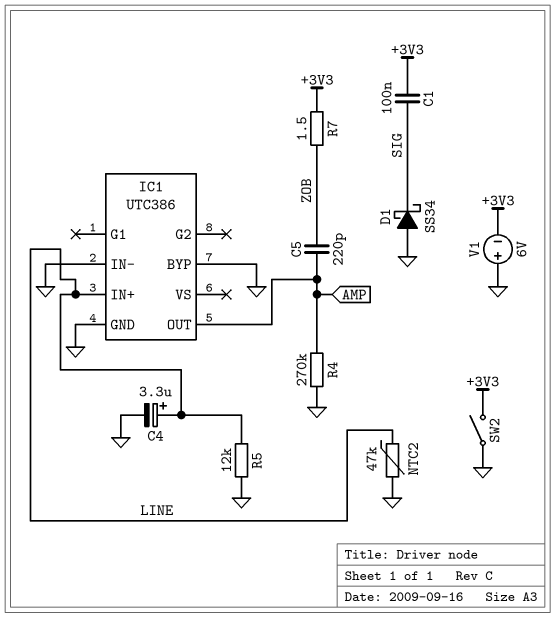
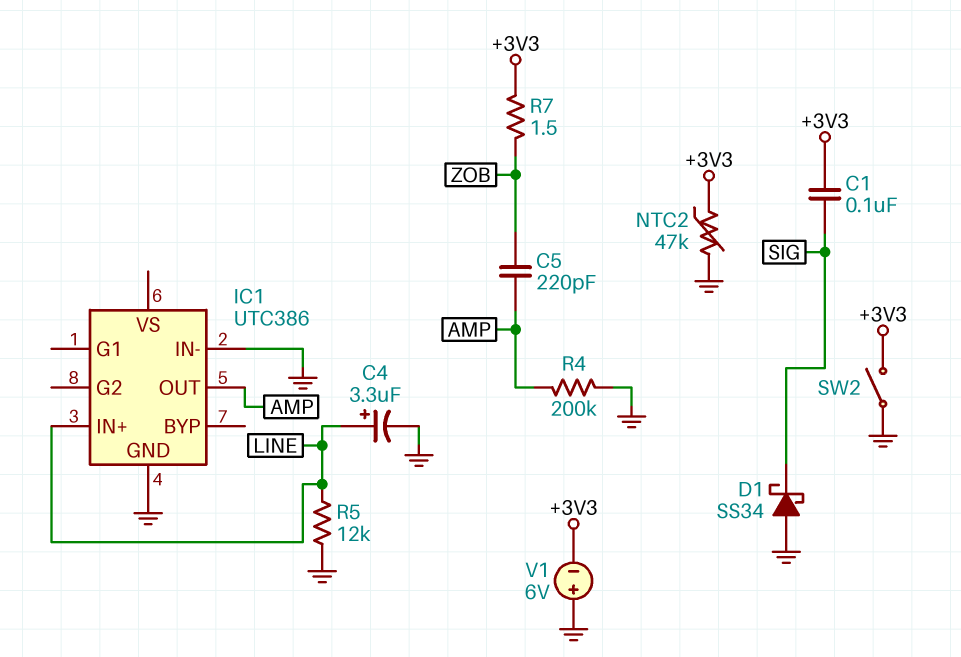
IC1 pin BYP: GND -> none
NTC2: 47k (GND, LINE) -> 47k (+3V3, GND)
R4: 270k (AMP, GND) -> 200k (AMP, GND)

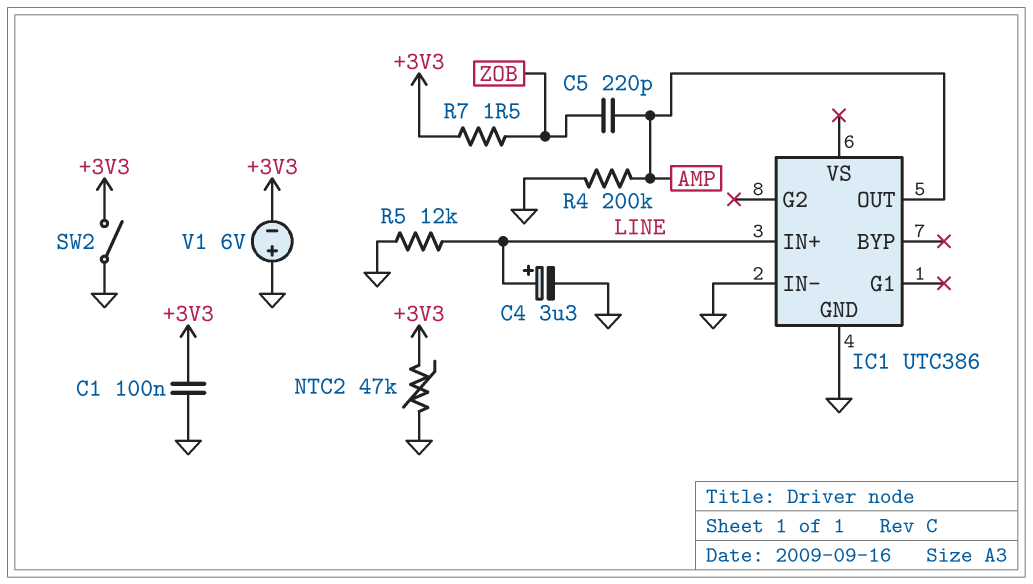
C1: 100nF (+3V3, SIG) -> 100nF (+3V3, GND)
D1: schottky SS34 (A GND, K SIG) -> none

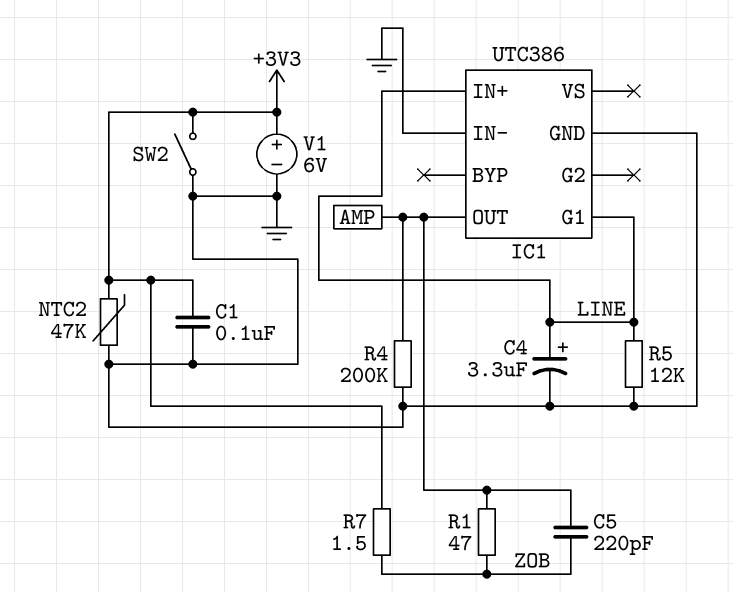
IC1 pin G1: none -> LINE
R1: none -> 47 (AMP, ZOB)
V1: 6V (plus GND, minus +3V3) -> 6V (plus +3V3, minus GND)

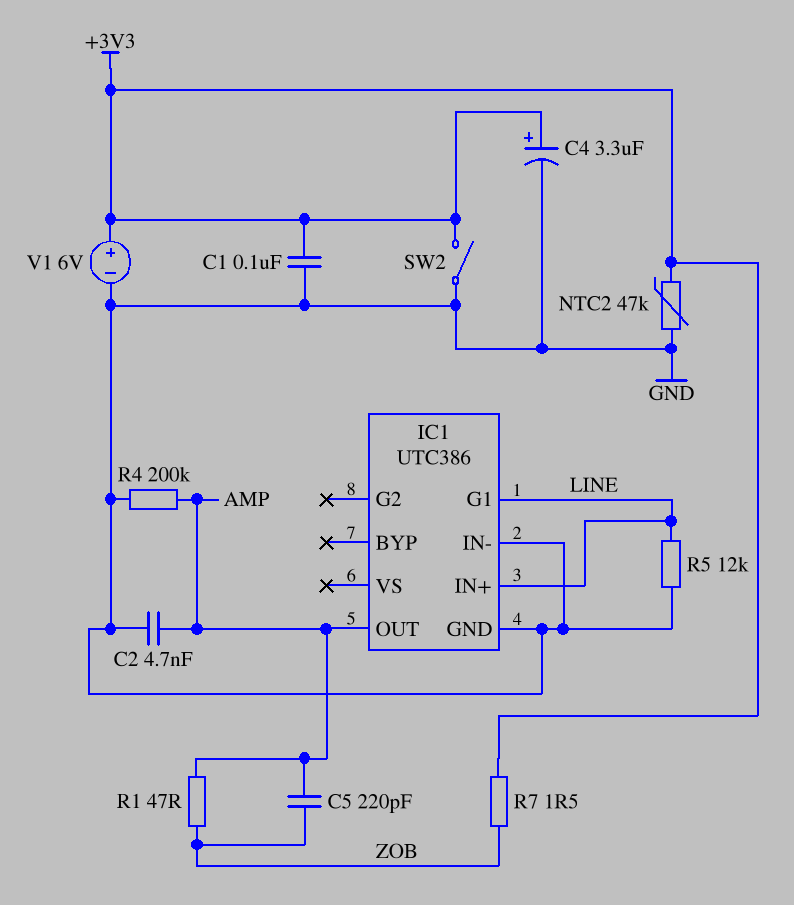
C2: none -> 4.7nF (AMP, GND)
C4: 3.3uF (plus LINE, minus GND) -> 3.3uF (plus +3V3, minus GND)

